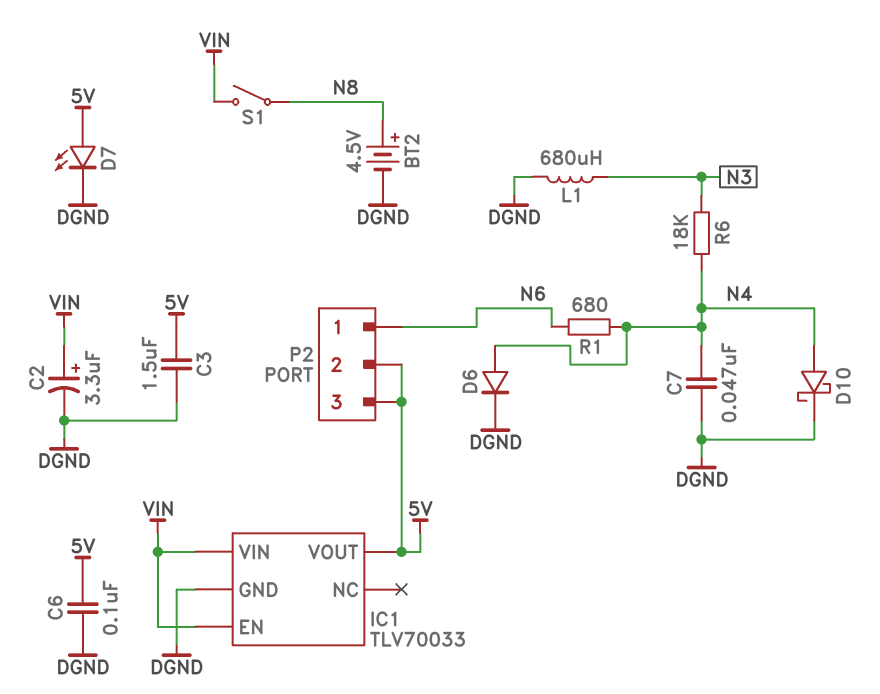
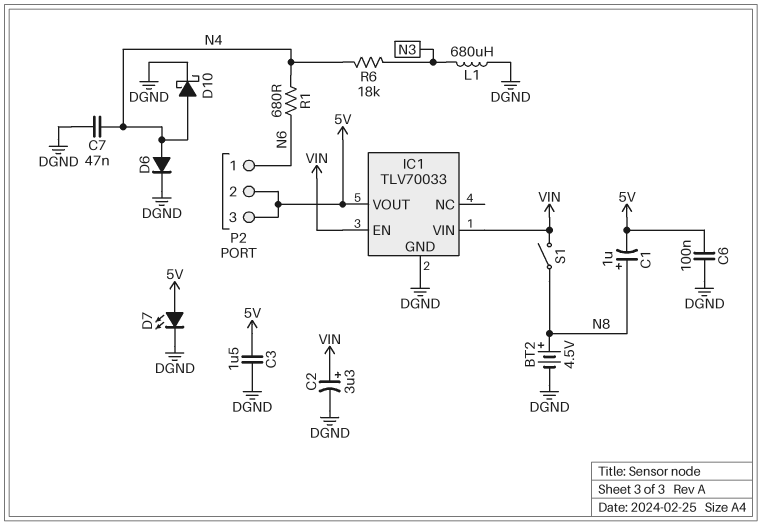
C1: none -> 1uF (plus N8, minus 5V)

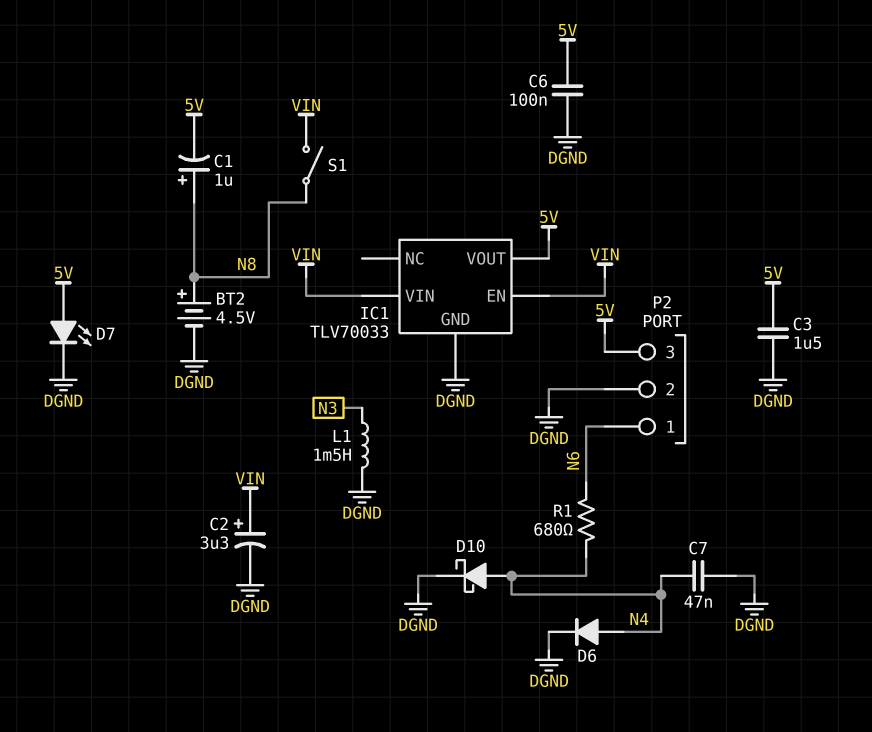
L1: 680uH (DGND, N3) -> 1.5mH (DGND, N3)
P2 pin 2: 5V -> DGND
R6: 18k (N3, N4) -> none

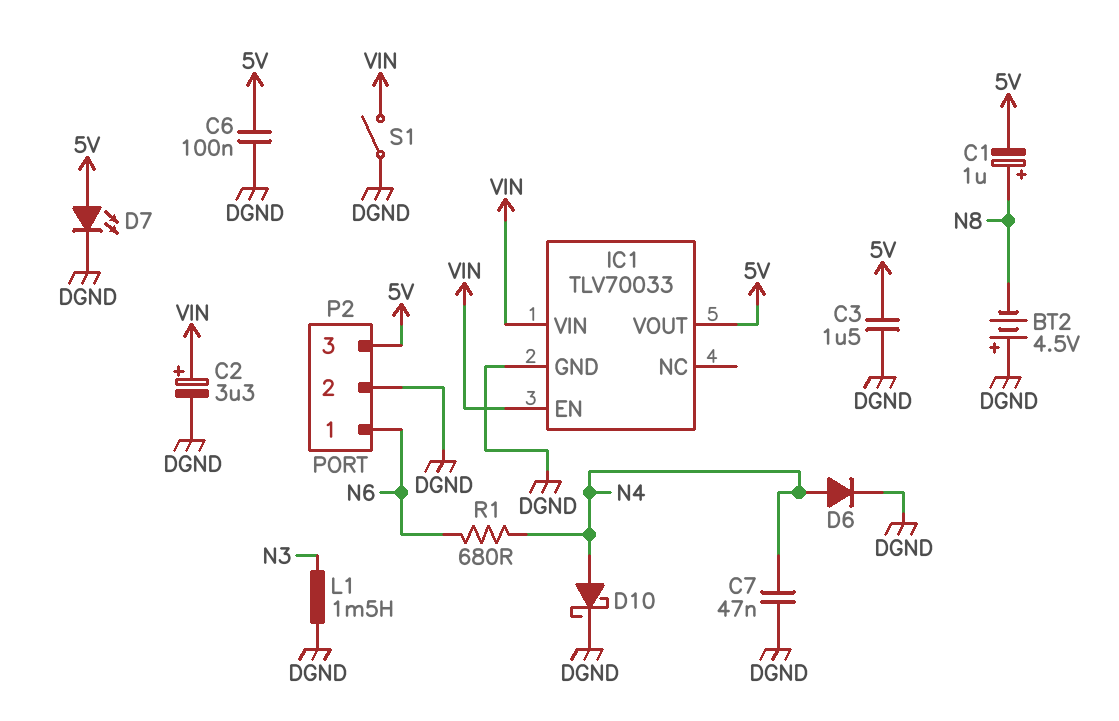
BT2: 4.5V (plus N8, minus DGND) -> 4.5V (plus DGND, minus N8)
S1: switch (N8, VIN) -> switch (DGND, VIN)

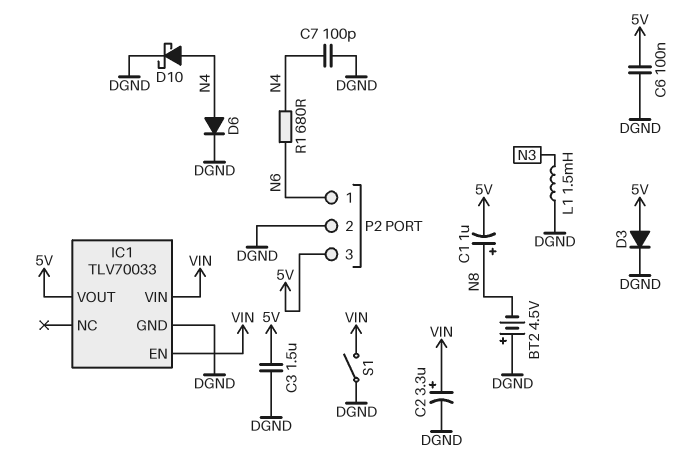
C7: 47nF (DGND, N4) -> 100pF (DGND, N4)
D3: none -> diode (A 5V, K DGND)
D7: LED (A 5V, K DGND) -> none

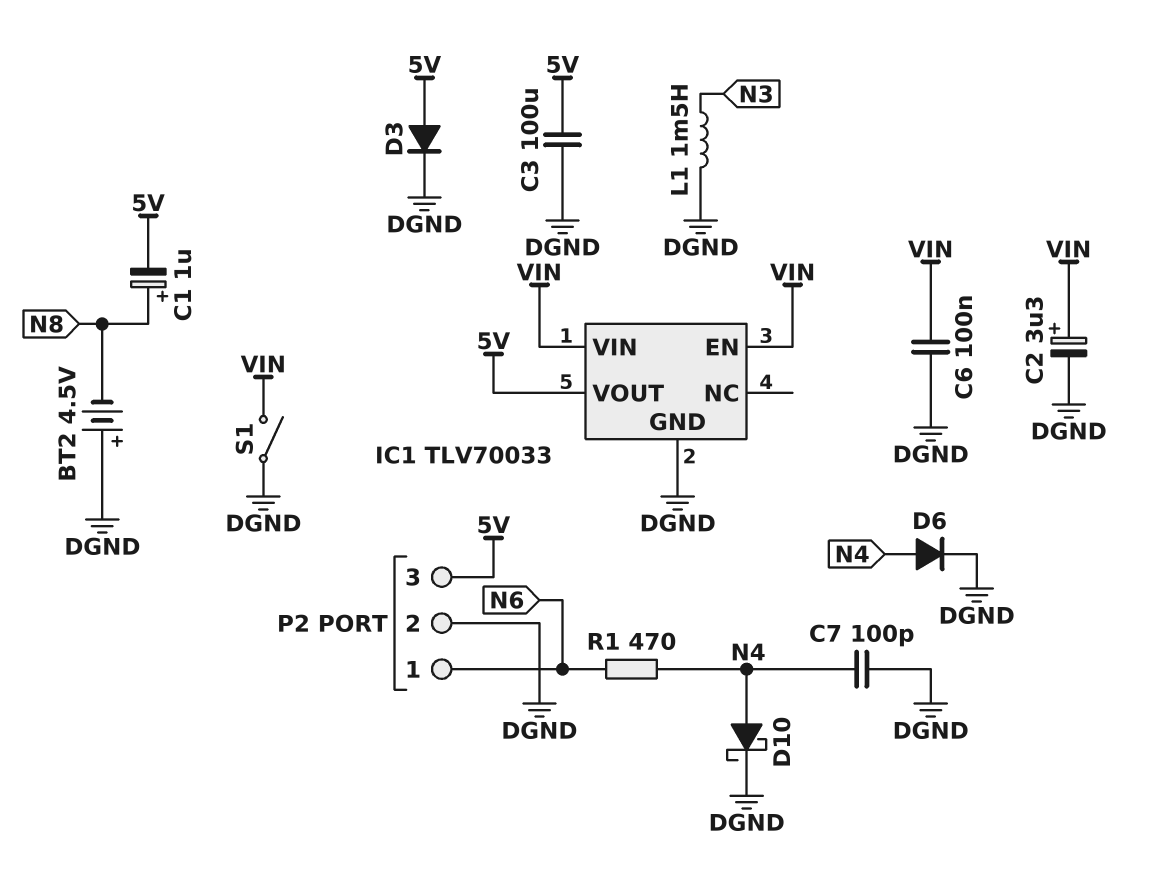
C3: 1.5uF (5V, DGND) -> 100uF (5V, DGND)
C6: 100nF (5V, DGND) -> 100nF (DGND, VIN)
R1: 680 (N4, N6) -> 470 (N4, N6)

